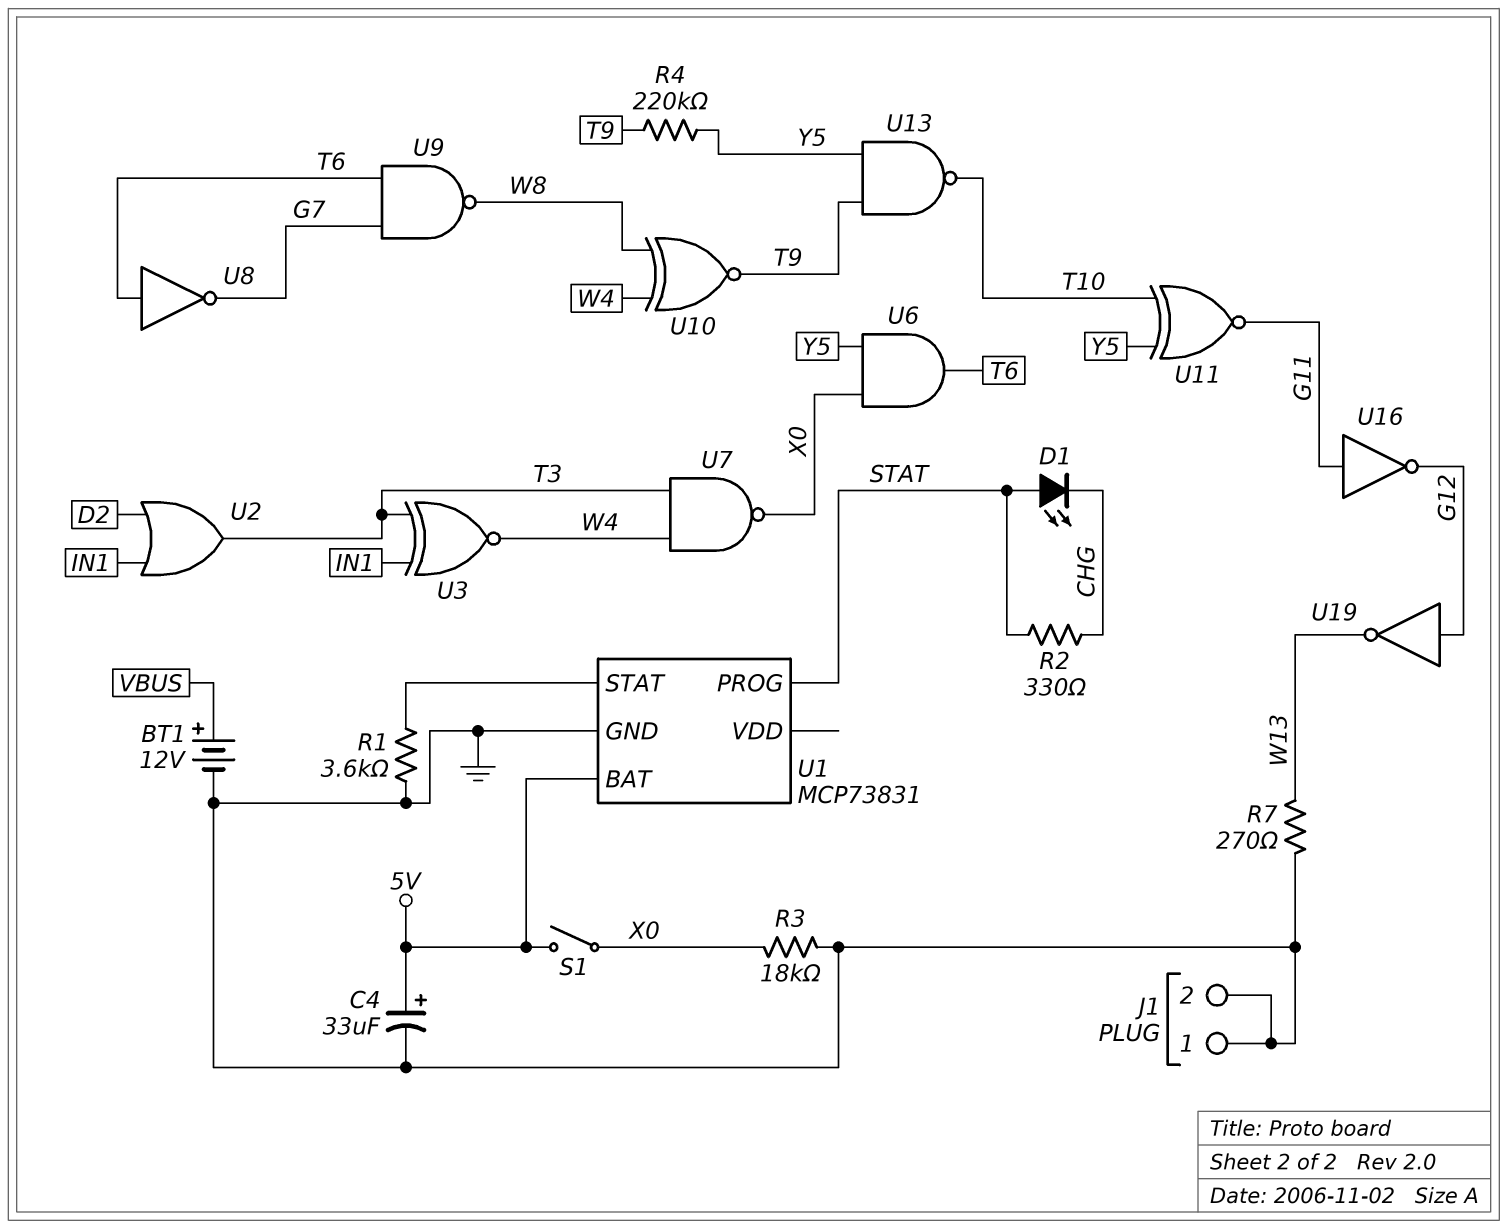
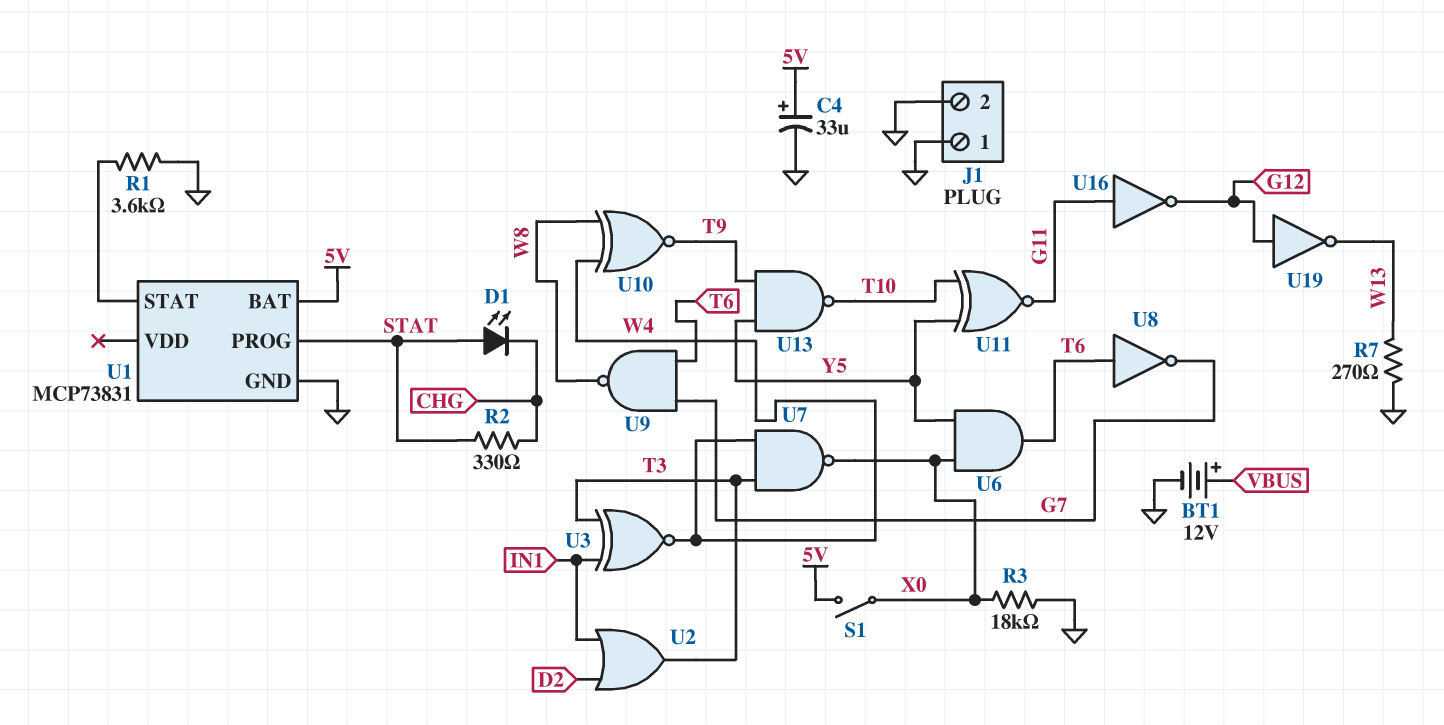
R4: 220k (T9, Y5) -> none

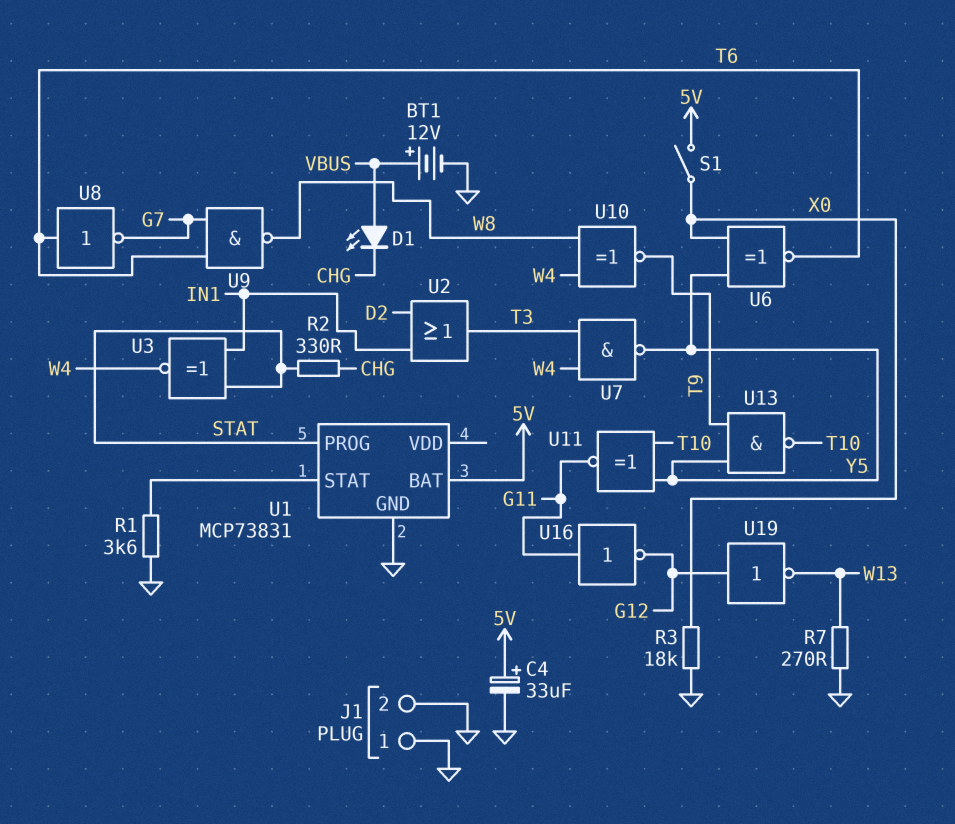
D1: LED (A STAT, K CHG) -> LED (A VBUS, K CHG)
U3: XNOR (in IN1, in T3, out W4) -> XNOR (in IN1, in STAT, out W4)
U6: AND (in X0, in Y5, out T6) -> XNOR (in X0, in Y5, out T6)
U7: NAND (in T3, in W4, out X0) -> NAND (in T3, in W4, out Y5)

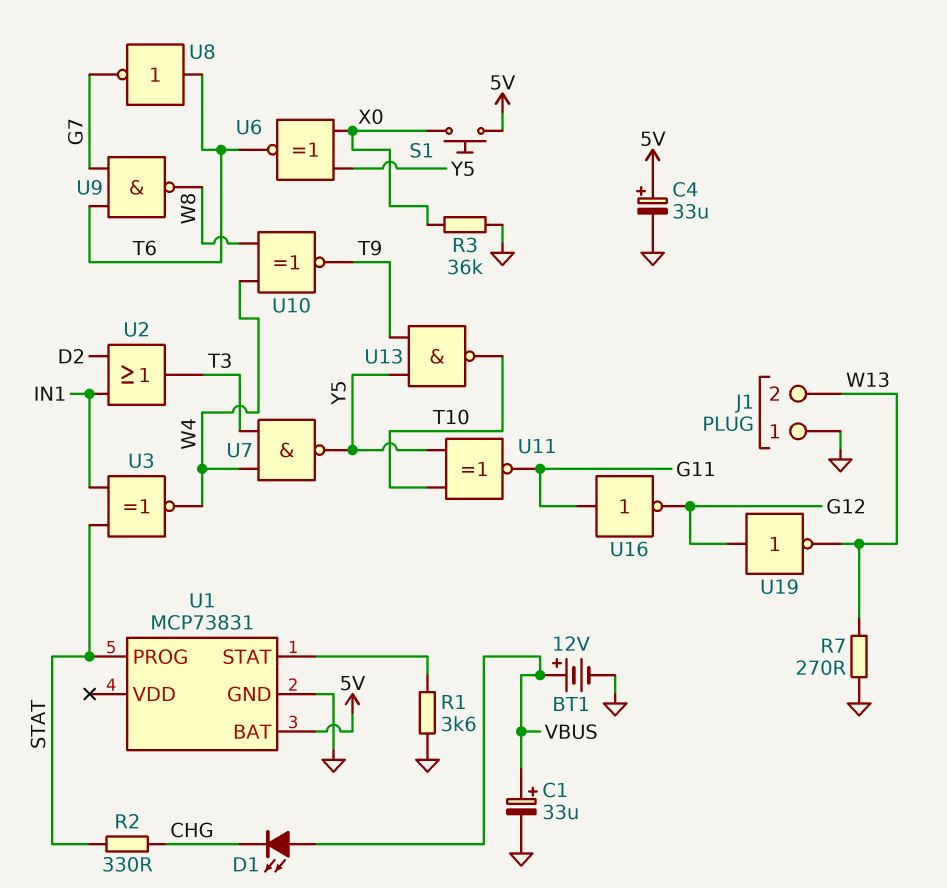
C1: none -> 33uF (plus VBUS, minus GND)
J1 pin 2: GND -> W13
R3: 18k (GND, X0) -> 36k (GND, X0)
S1: switch (5V, X0) -> button (5V, X0)

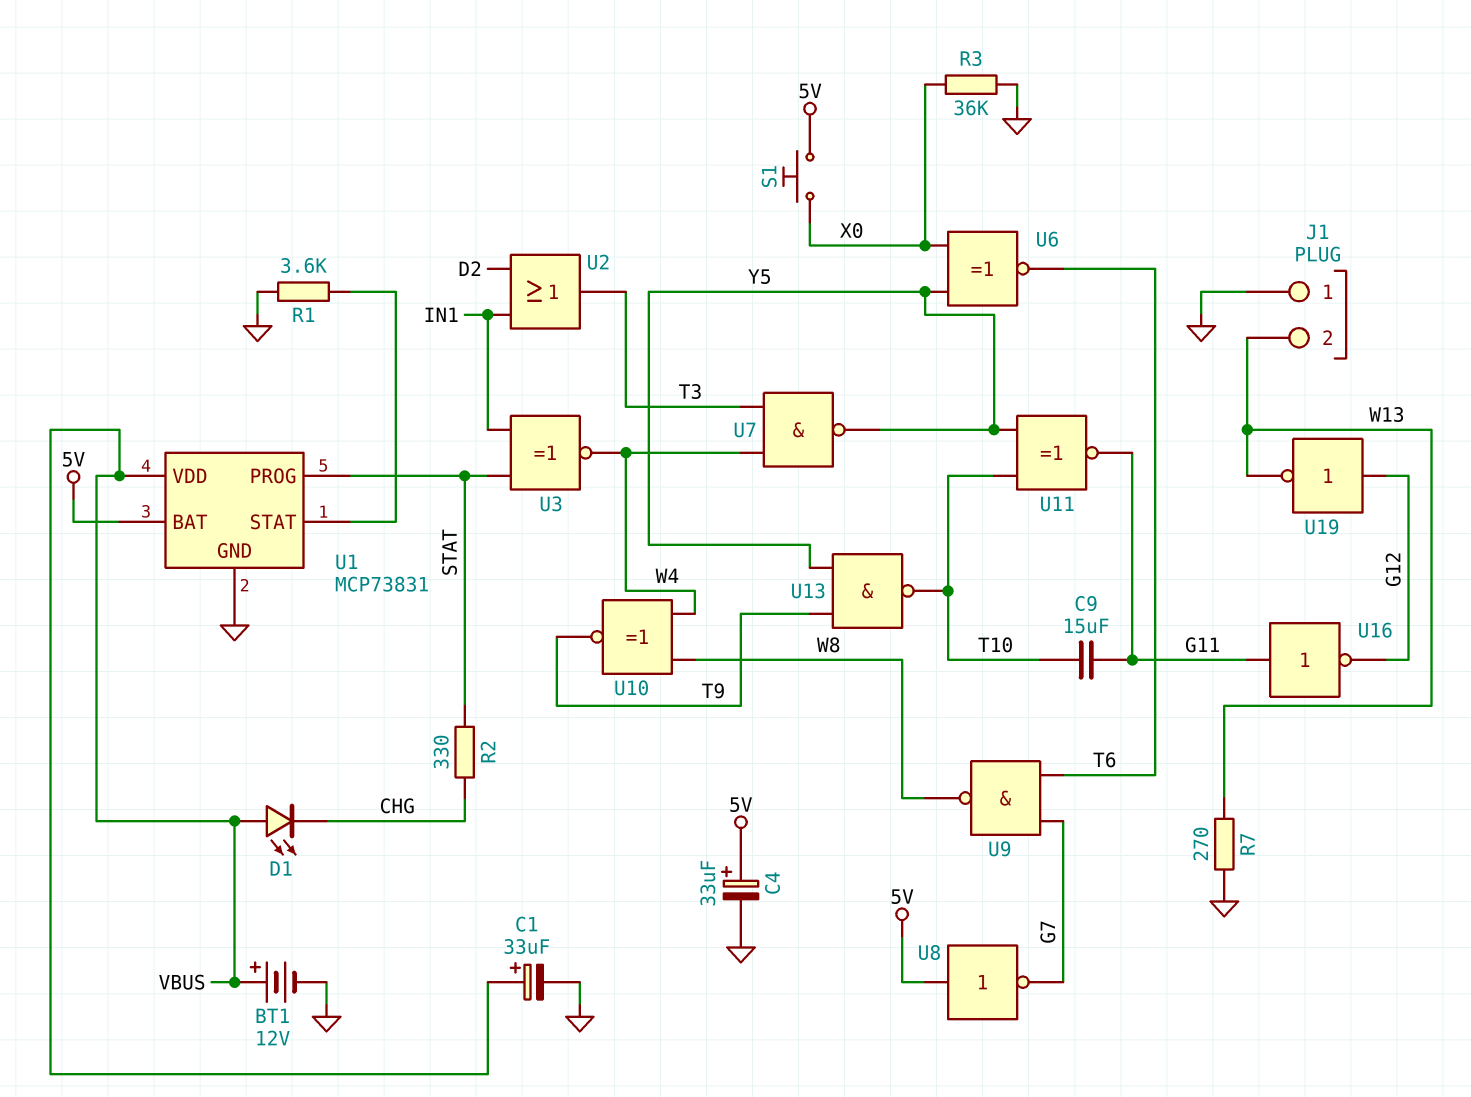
C9: none -> 15uF (G11, T10)
U1 pin VDD: none -> VBUS
U8: NOT (in T6, out G7) -> NOT (in 5V, out G7)

